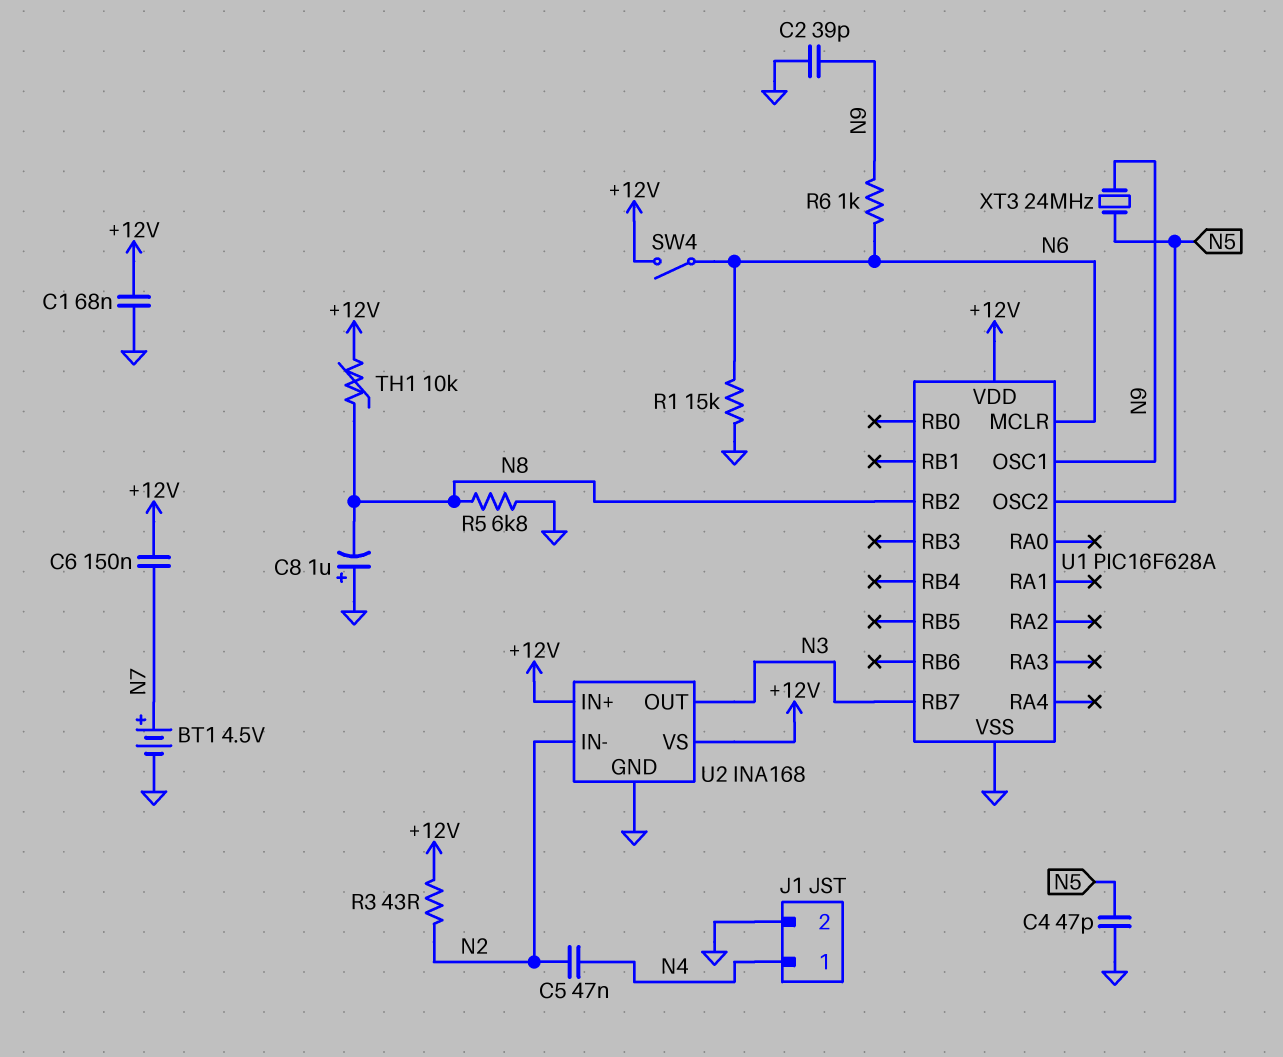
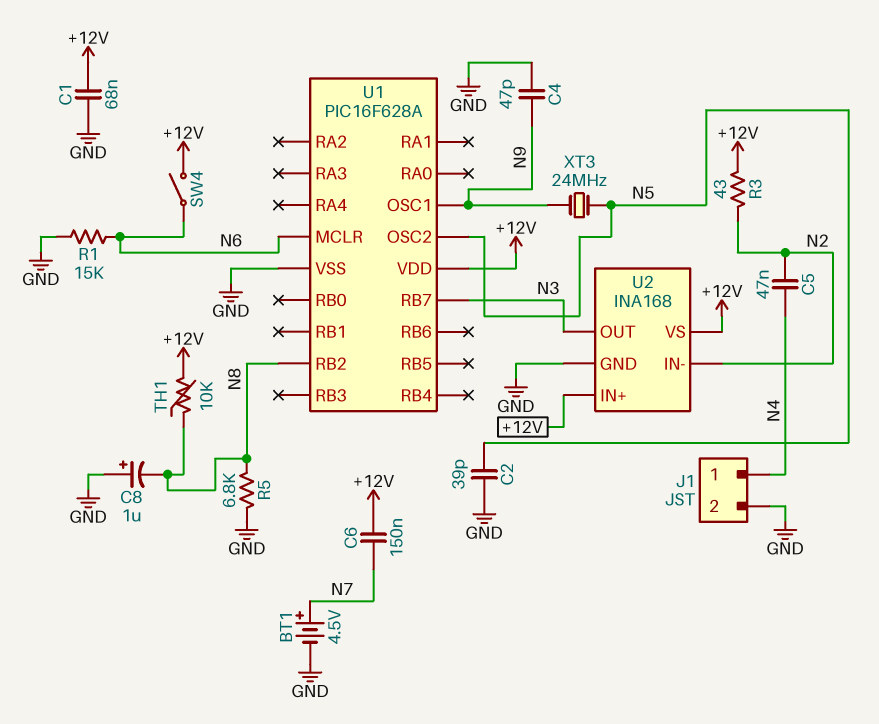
C2: 39pF (GND, N9) -> 39pF (GND, N5)
C4: 47pF (GND, N5) -> 47pF (GND, N9)
R6: 1k (N6, N9) -> none

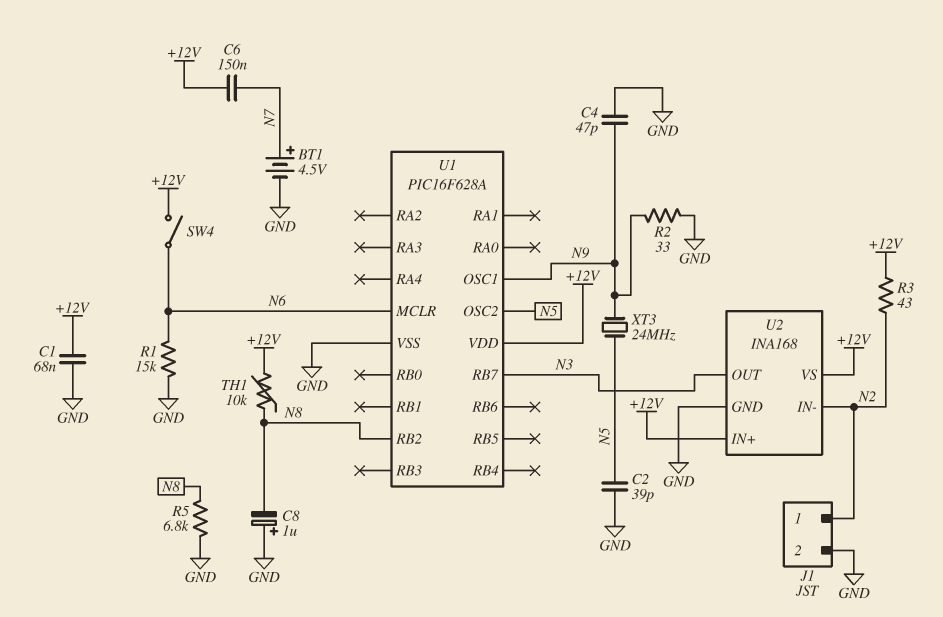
C5: 47nF (N2, N4) -> none
J1 pin 1: N4 -> N2
R2: none -> 33 (GND, N9)

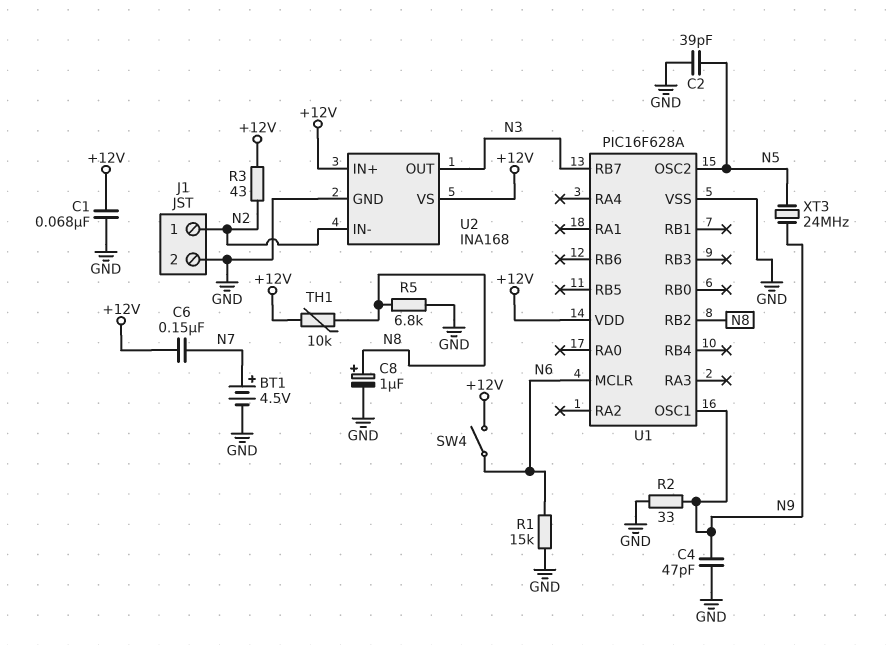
C8: 1uF (plus GND, minus N8) -> 1uF (plus N8, minus GND)

